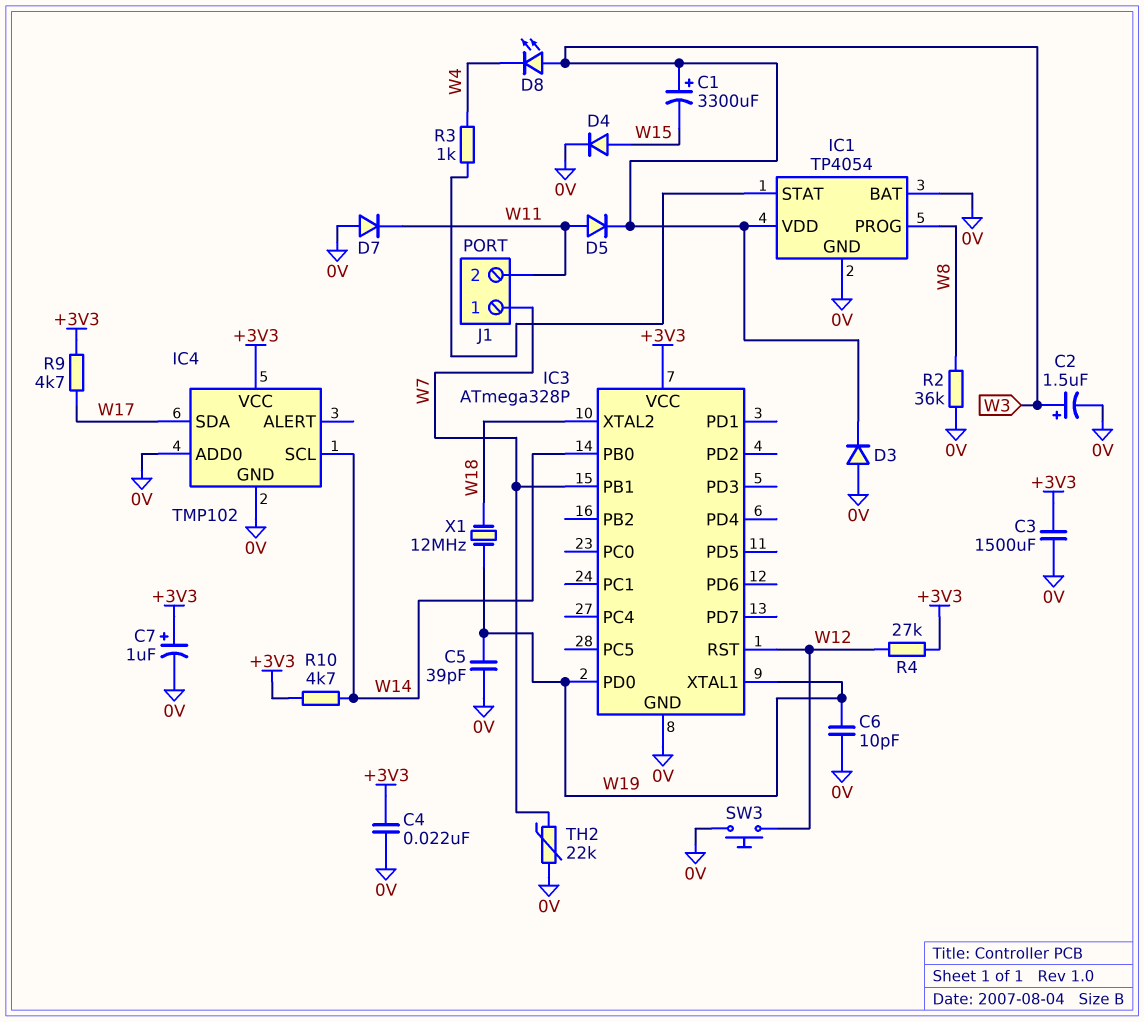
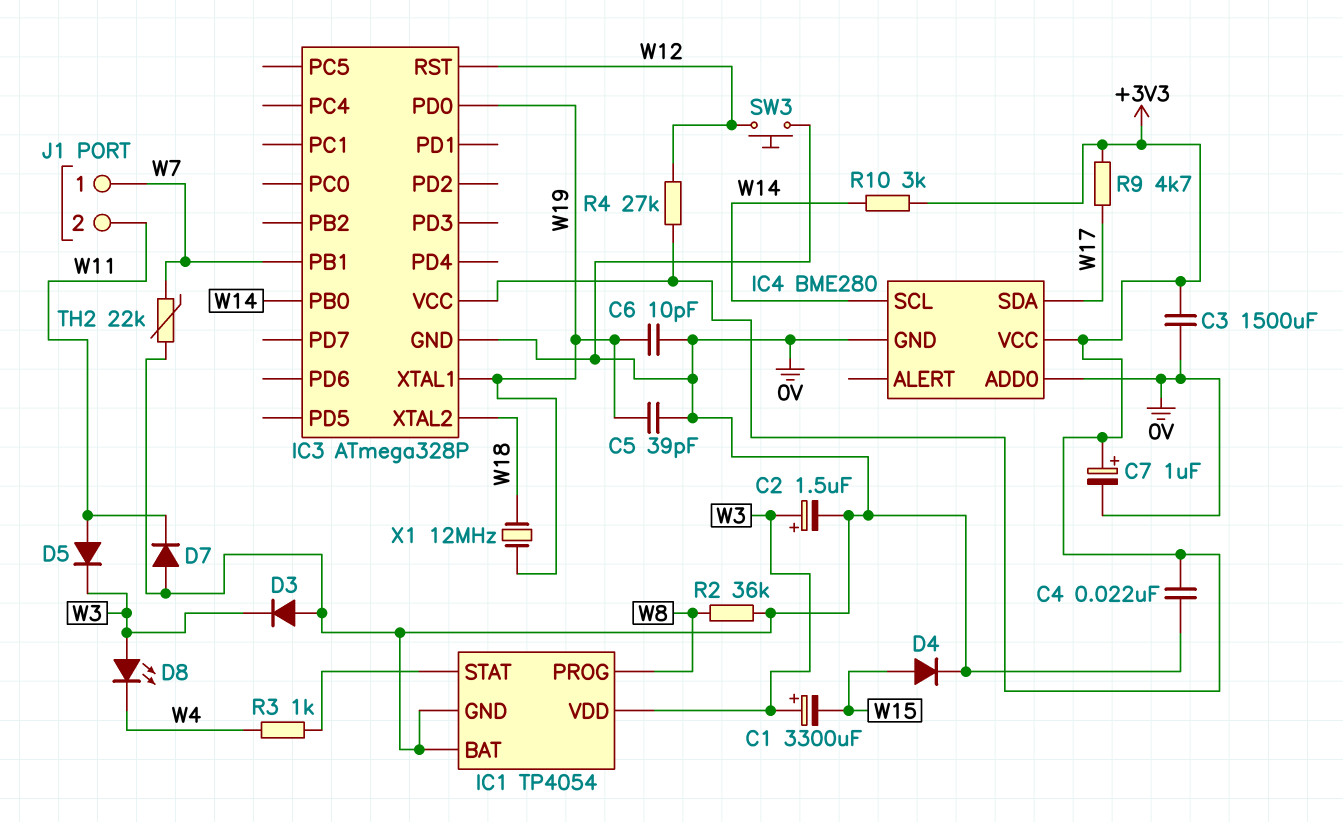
IC4: TMP102 -> BME280
R10: 4.7k (+3V3, W14) -> 3k (+3V3, W14)

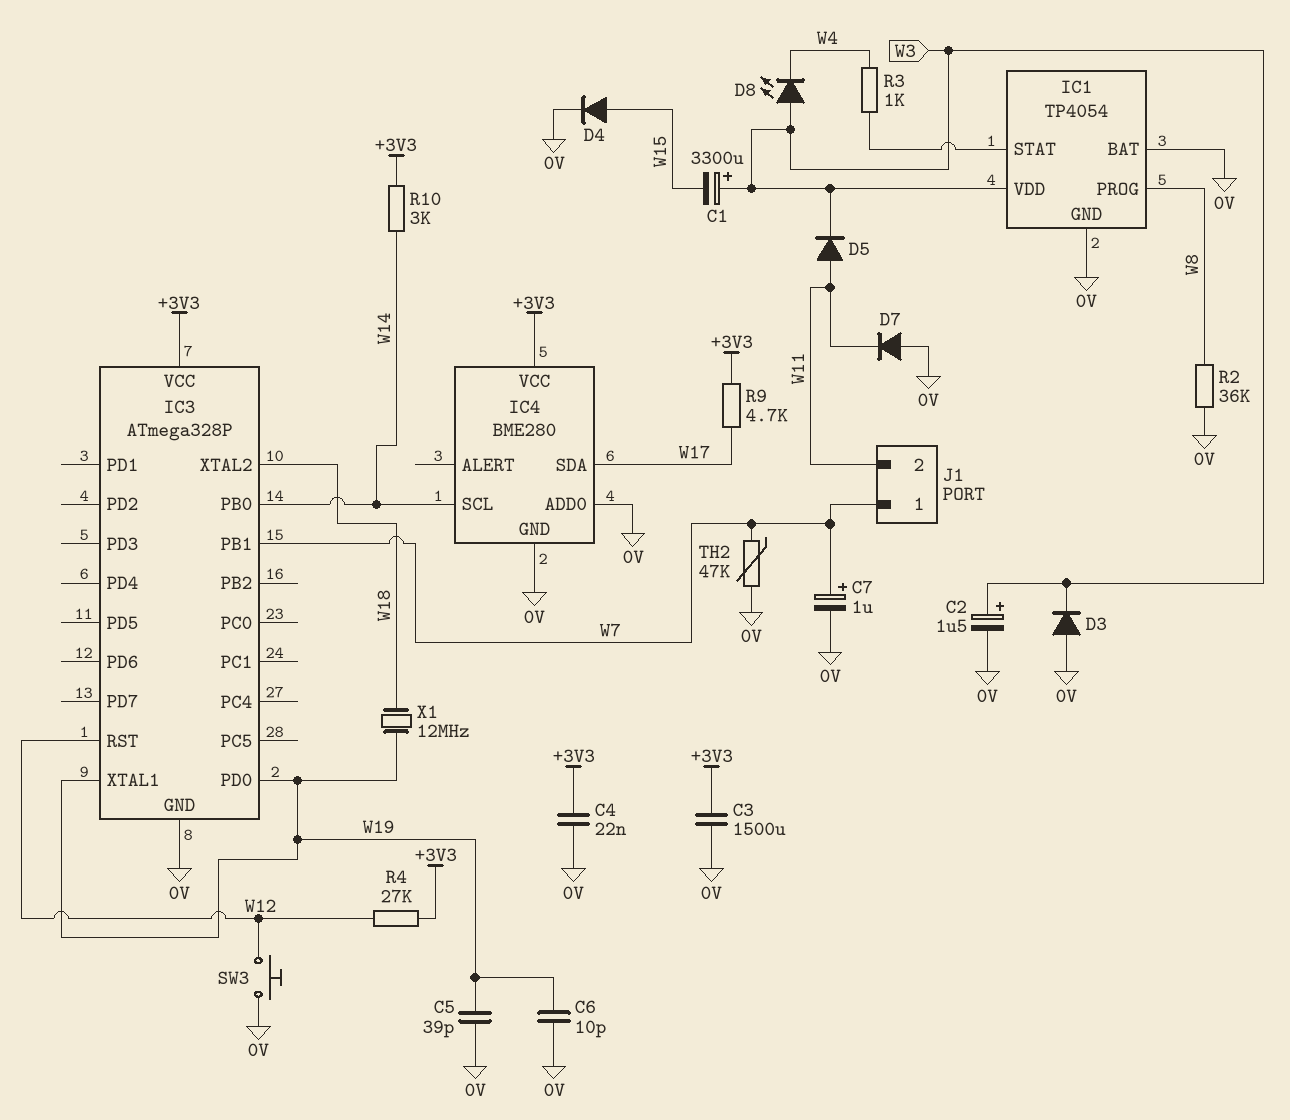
C7: 1uF (plus +3V3, minus 0V) -> 1uF (plus W7, minus 0V)
TH2: 22k (0V, W7) -> 47k (0V, W7)

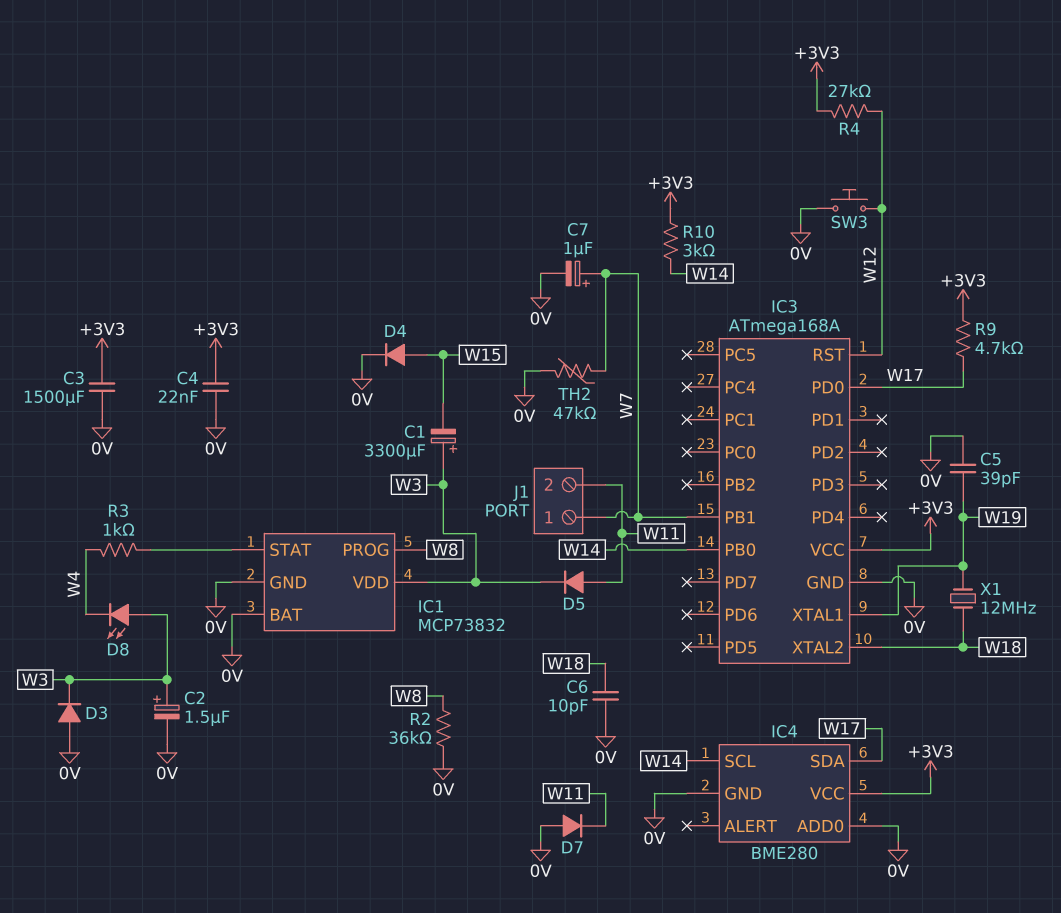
C6: 10pF (0V, W19) -> 10pF (0V, W18)
IC1: TP4054 -> MCP73832
IC3: ATmega328P -> ATmega168A
IC3 pin PD0: W19 -> W17

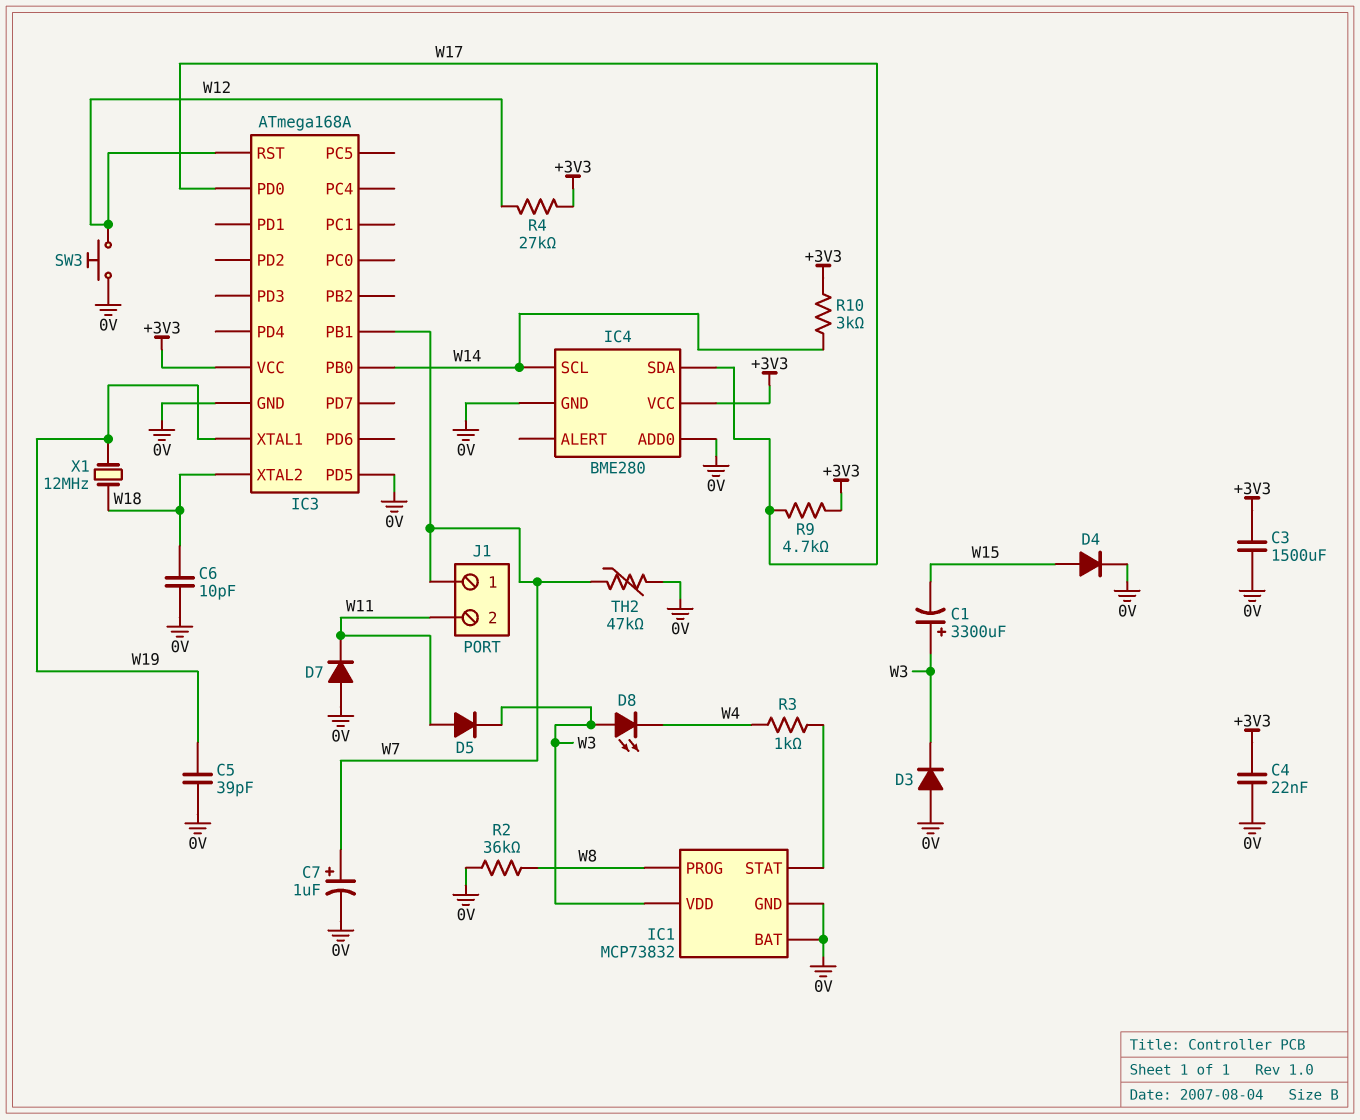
C2: 1.5uF (plus W3, minus 0V) -> none
IC3 pin PD5: none -> 0V

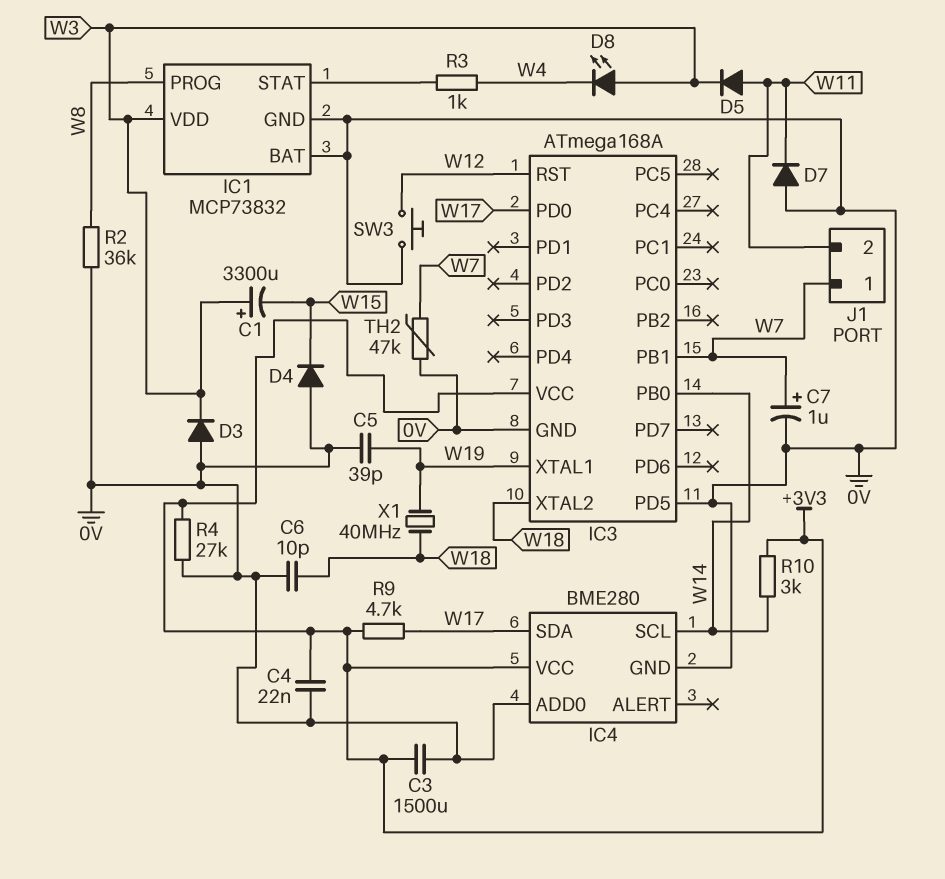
D4: diode (A W15, K 0V) -> diode (A 0V, K W15)
R4: 27k (+3V3, W12) -> 27k (+3V3, 0V)
X1: 12MHz (W18, W19) -> 40MHz (W18, W19)

